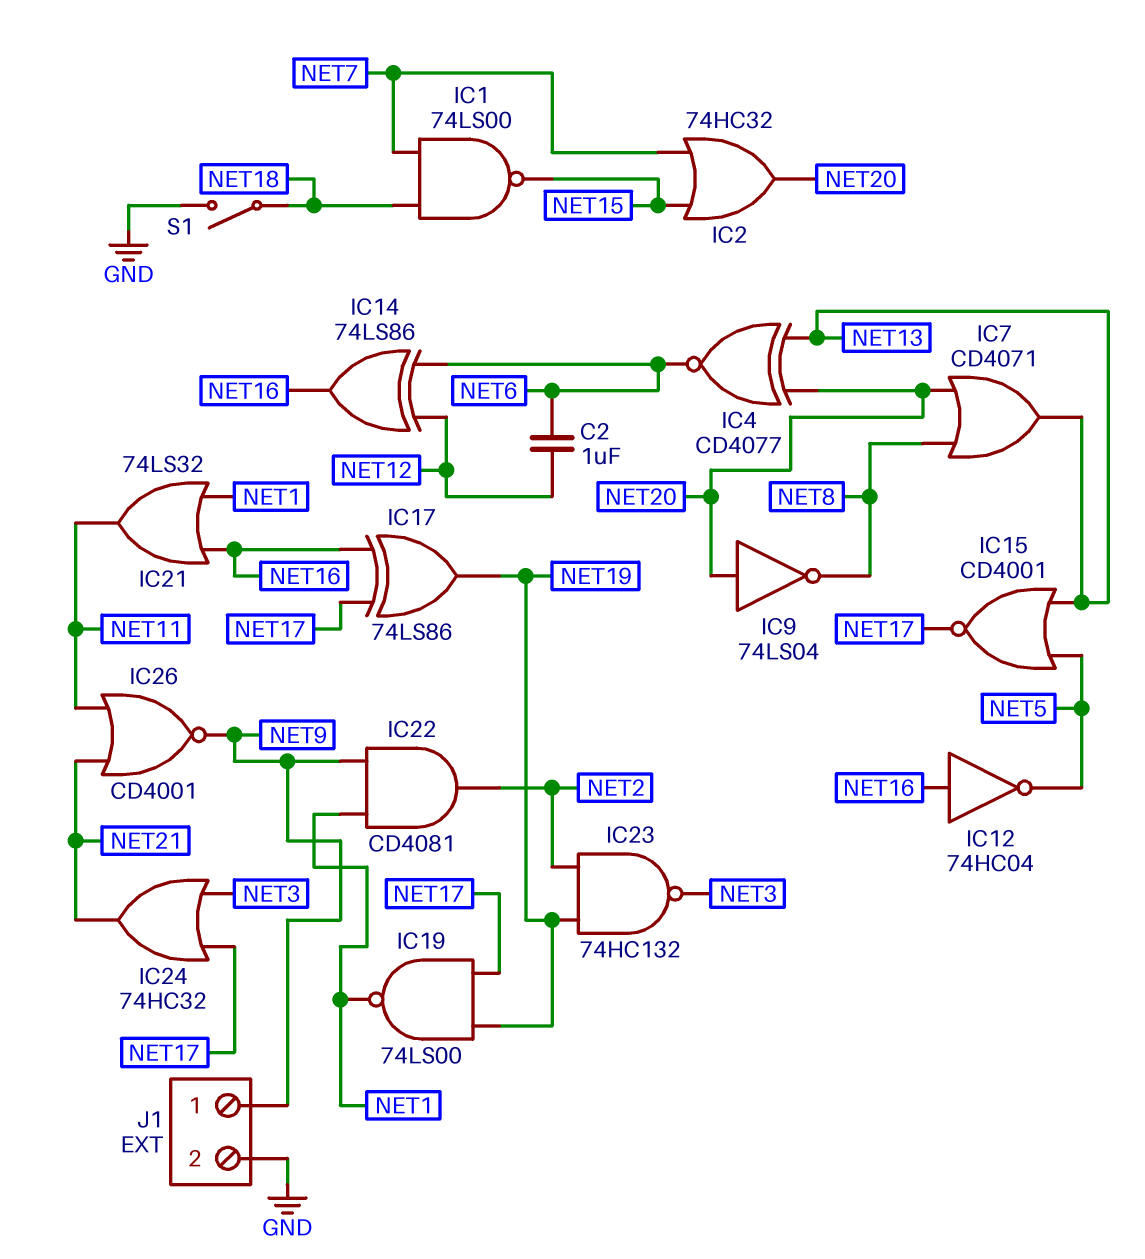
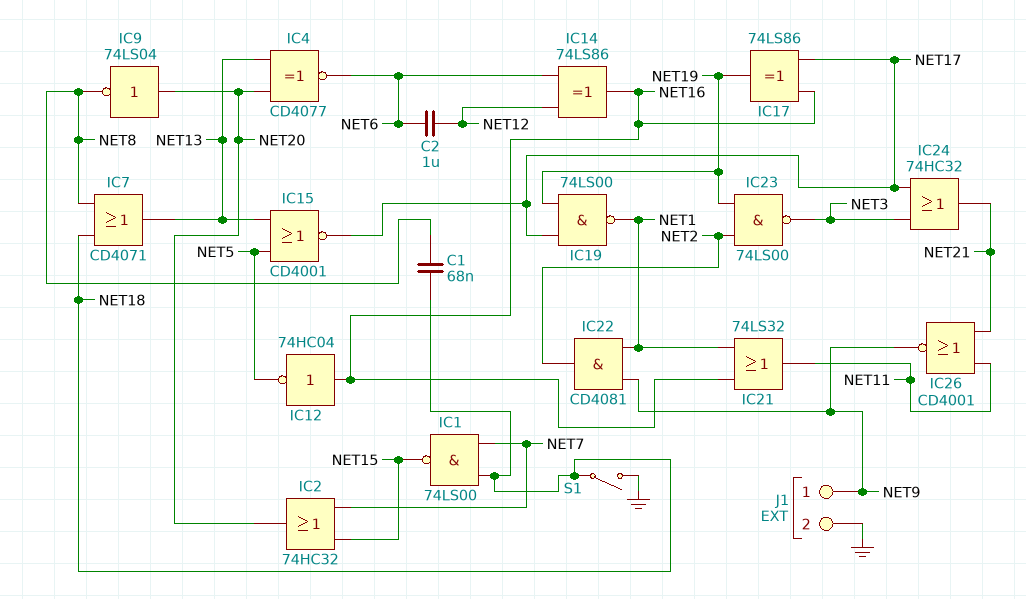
C1: none -> 68nF (NET8, NET18)
IC7: OR CD4071 (in NET8, in NET20, out NET13) -> OR CD4071 (in NET8, in NET18, out NET13)
IC23: NAND 74HC132 (in NET2, in NET19, out NET3) -> NAND 74LS00 (in NET2, in NET19, out NET3)

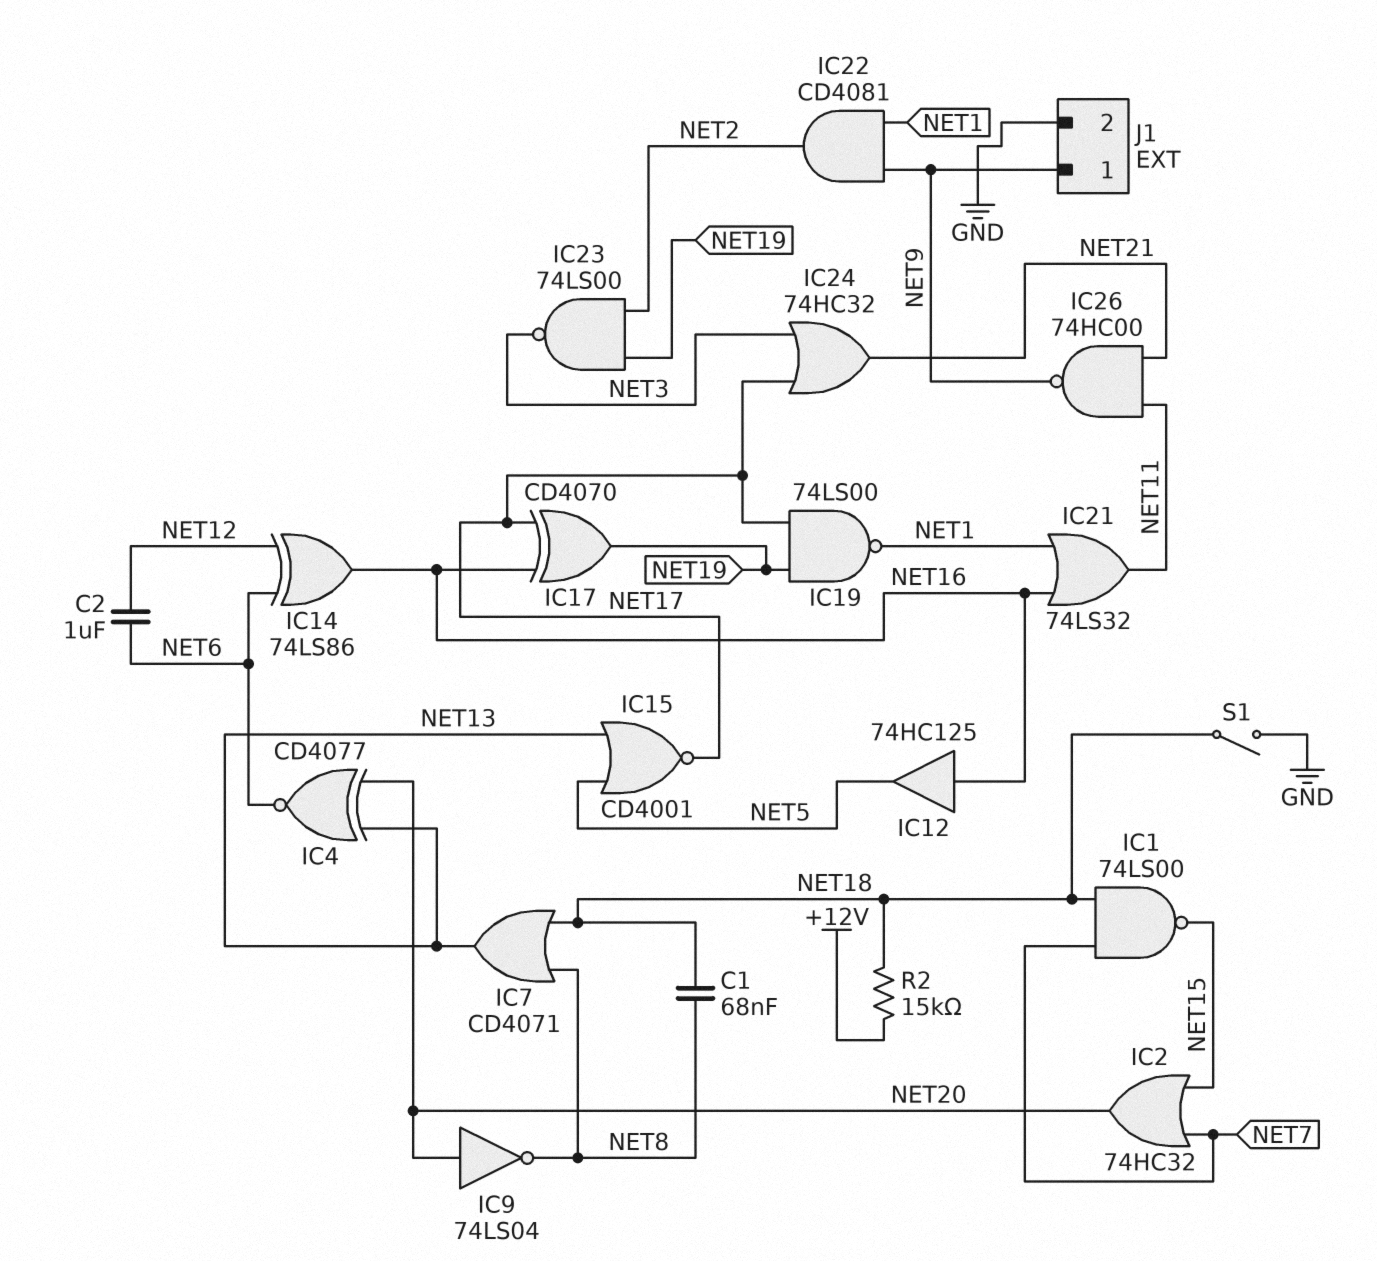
IC12: NOT 74HC04 (in NET16, out NET5) -> buffer 74HC125 (in NET16, out NET5)
IC17: XOR 74LS86 (in NET16, in NET17, out NET19) -> XOR CD4070 (in NET16, in NET17, out NET19)
IC26: NOR CD4001 (in NET11, in NET21, out NET9) -> NAND 74HC00 (in NET11, in NET21, out NET9)
R2: none -> 15k (+12V, NET18)

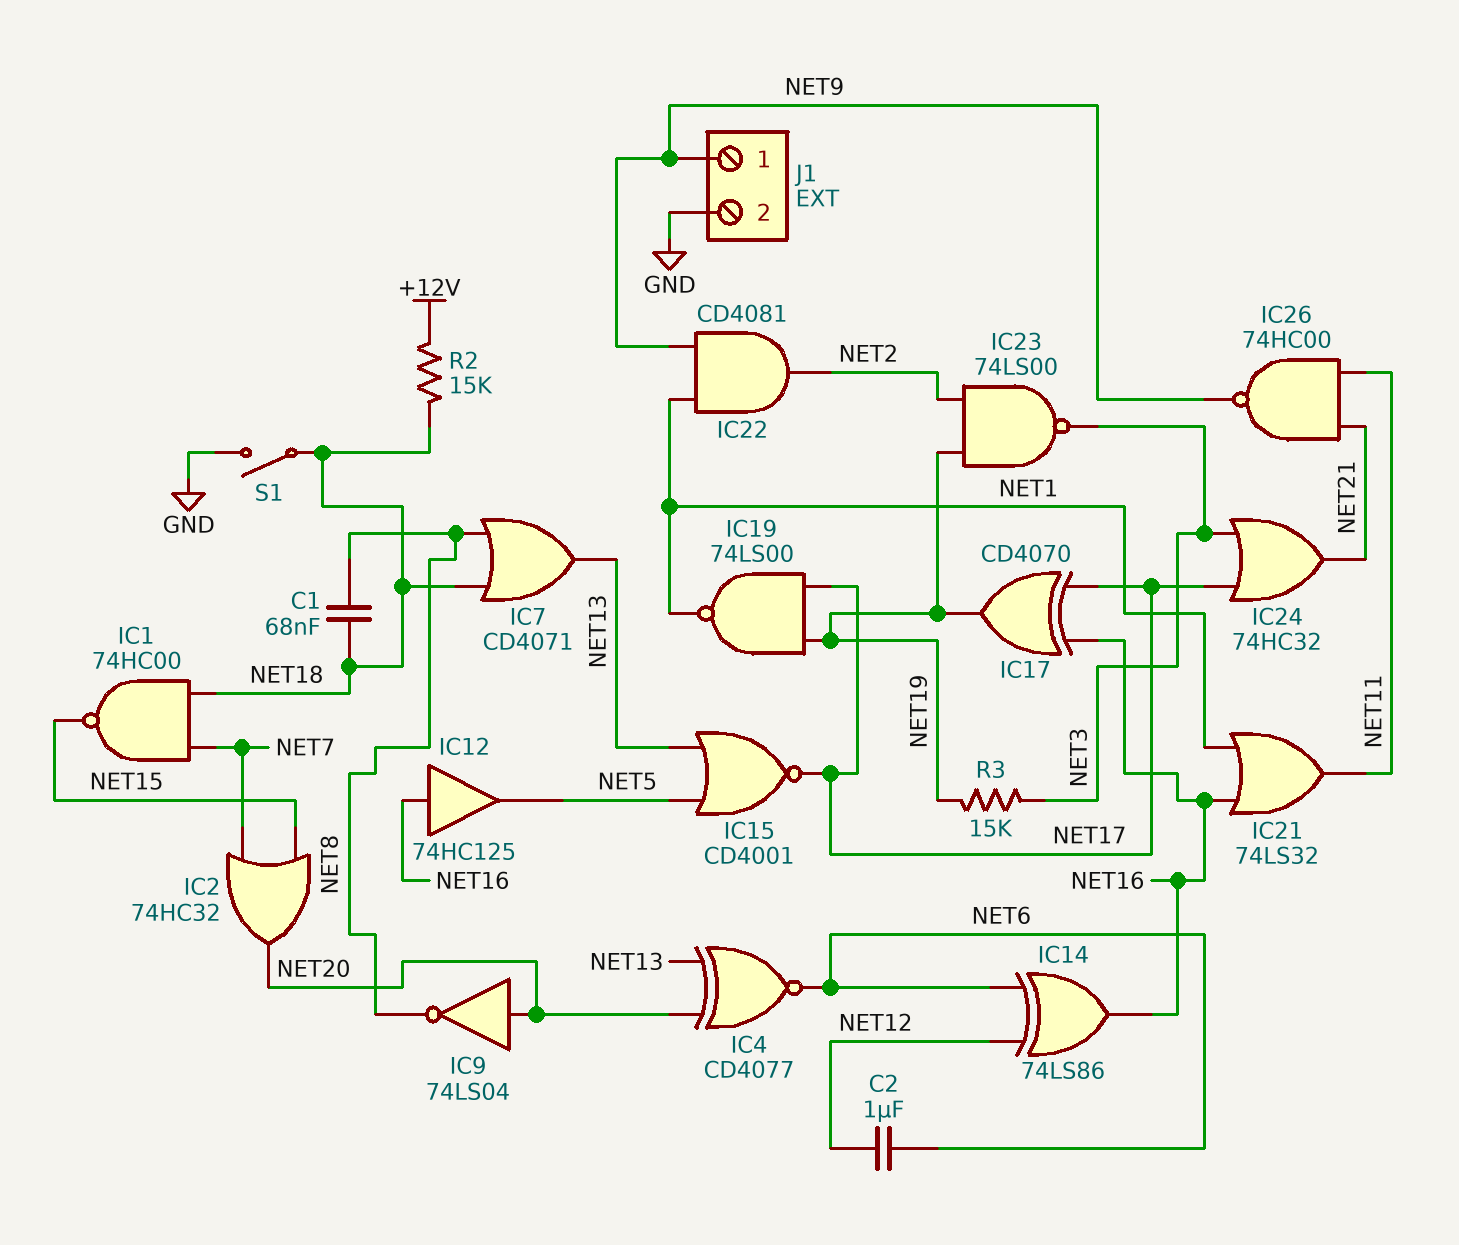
IC1: NAND 74LS00 (in NET7, in NET18, out NET15) -> NAND 74HC00 (in NET7, in NET18, out NET15)
R3: none -> 15k (NET3, NET19)

